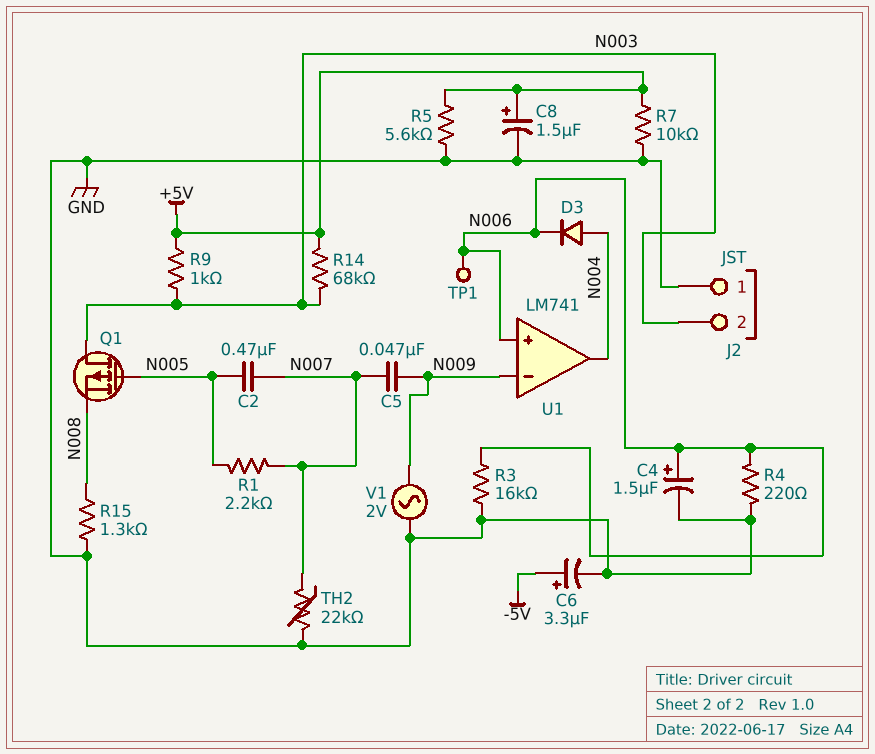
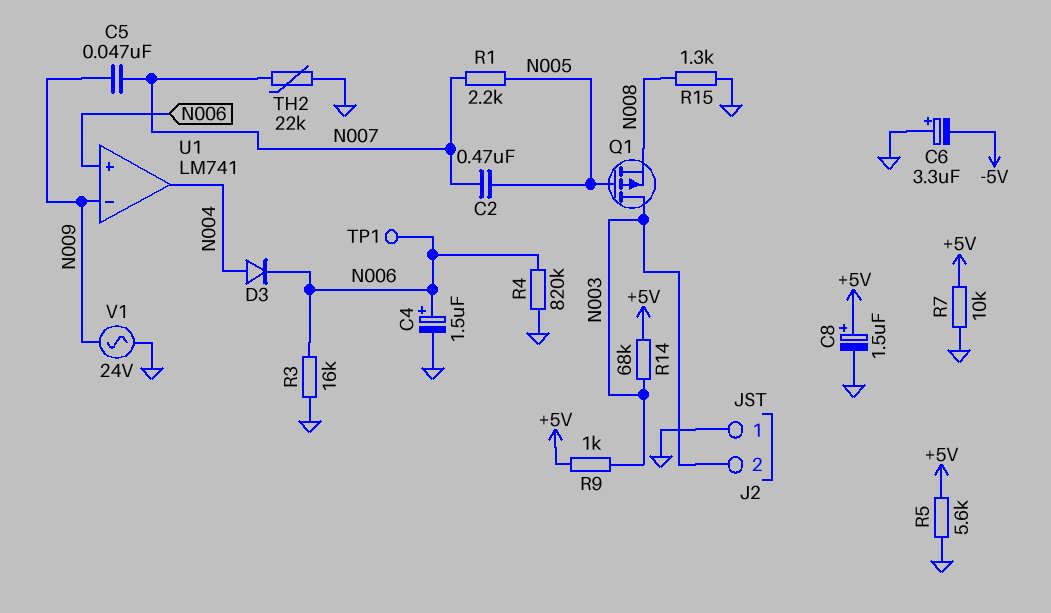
C6: 3.3uF (plus -5V, minus GND) -> 3.3uF (plus GND, minus -5V)
R4: 220 (GND, N006) -> 820k (GND, N006)
V1: AC 2V (GND, N009) -> AC 24V (GND, N009)

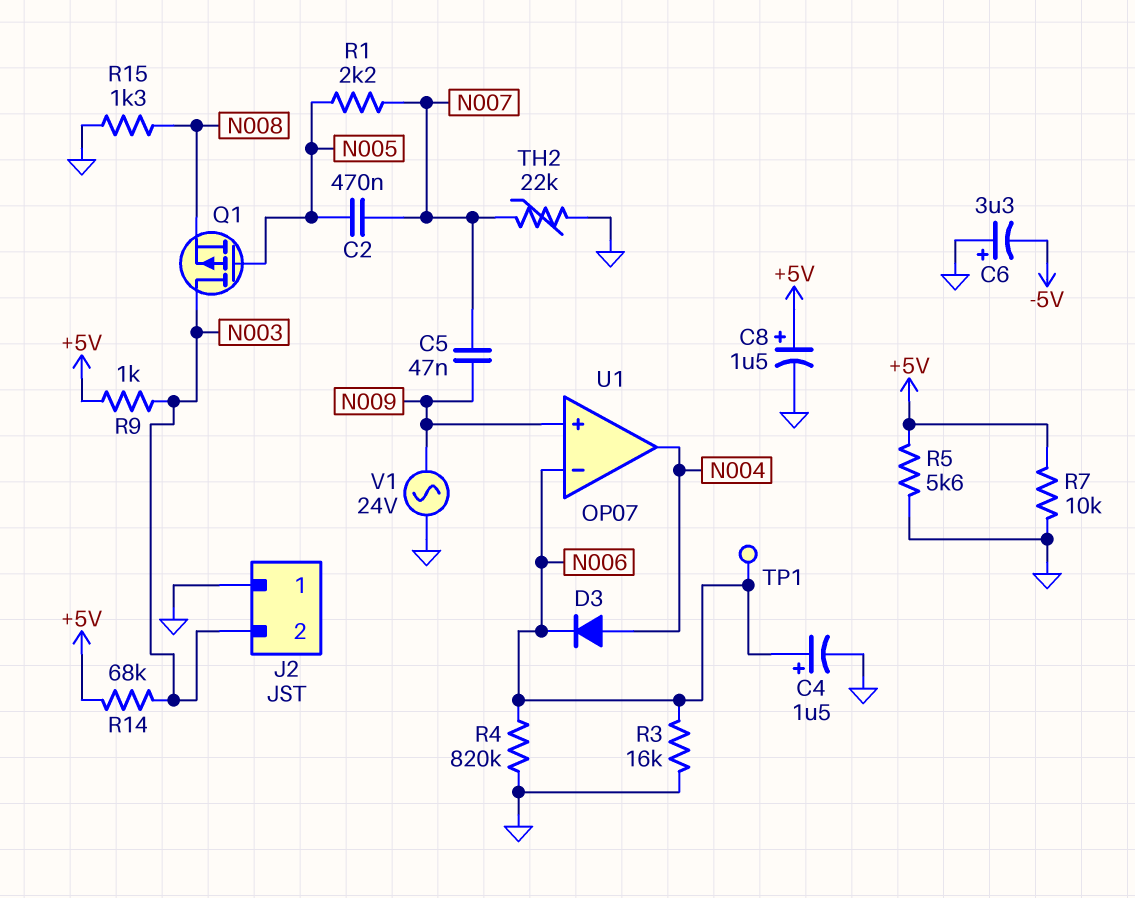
U1: LM741 -> OP07
U1 pin in+: N006 -> N009
U1 pin in-: N009 -> N006

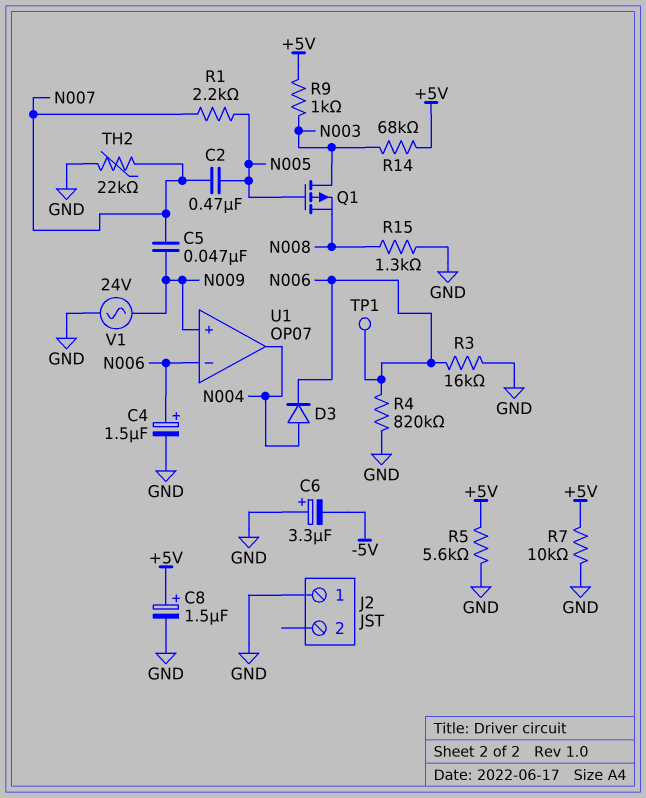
J2 pin 2: N003 -> none

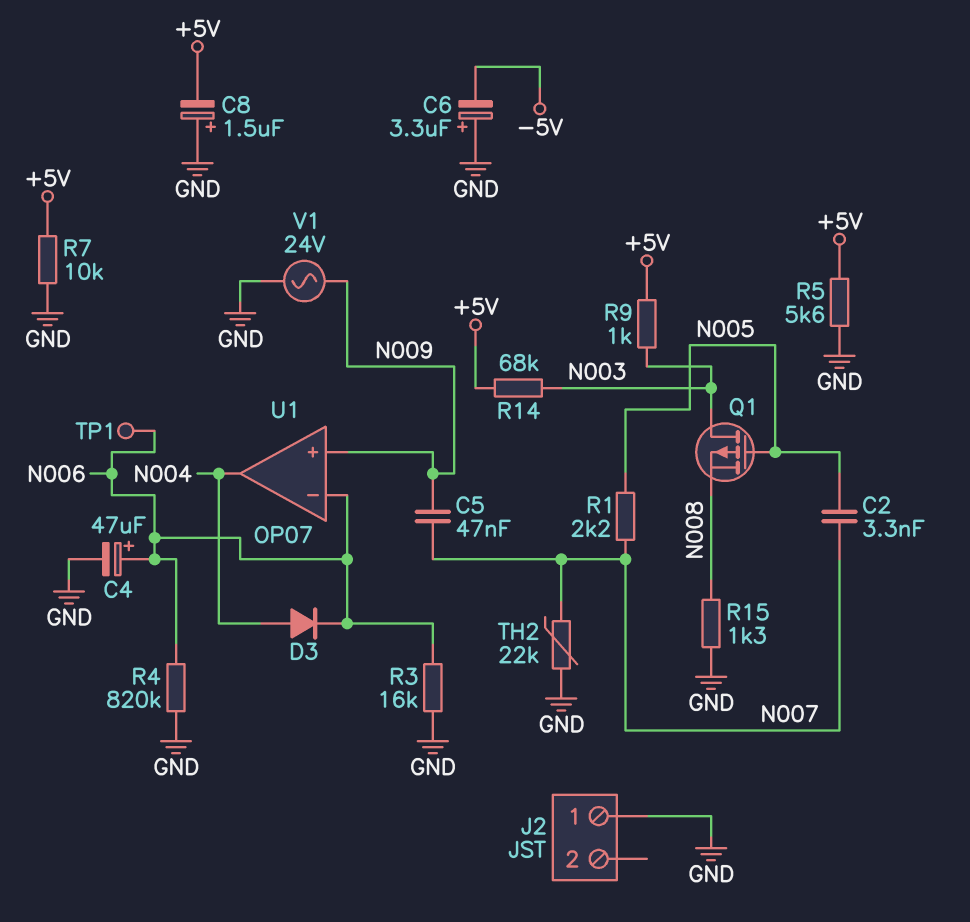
C2: 470nF (N005, N007) -> 3.3nF (N005, N007)
C4: 1.5uF (plus N006, minus GND) -> 47uF (plus N006, minus GND)
C8: 1.5uF (plus +5V, minus GND) -> 1.5uF (plus GND, minus +5V)

